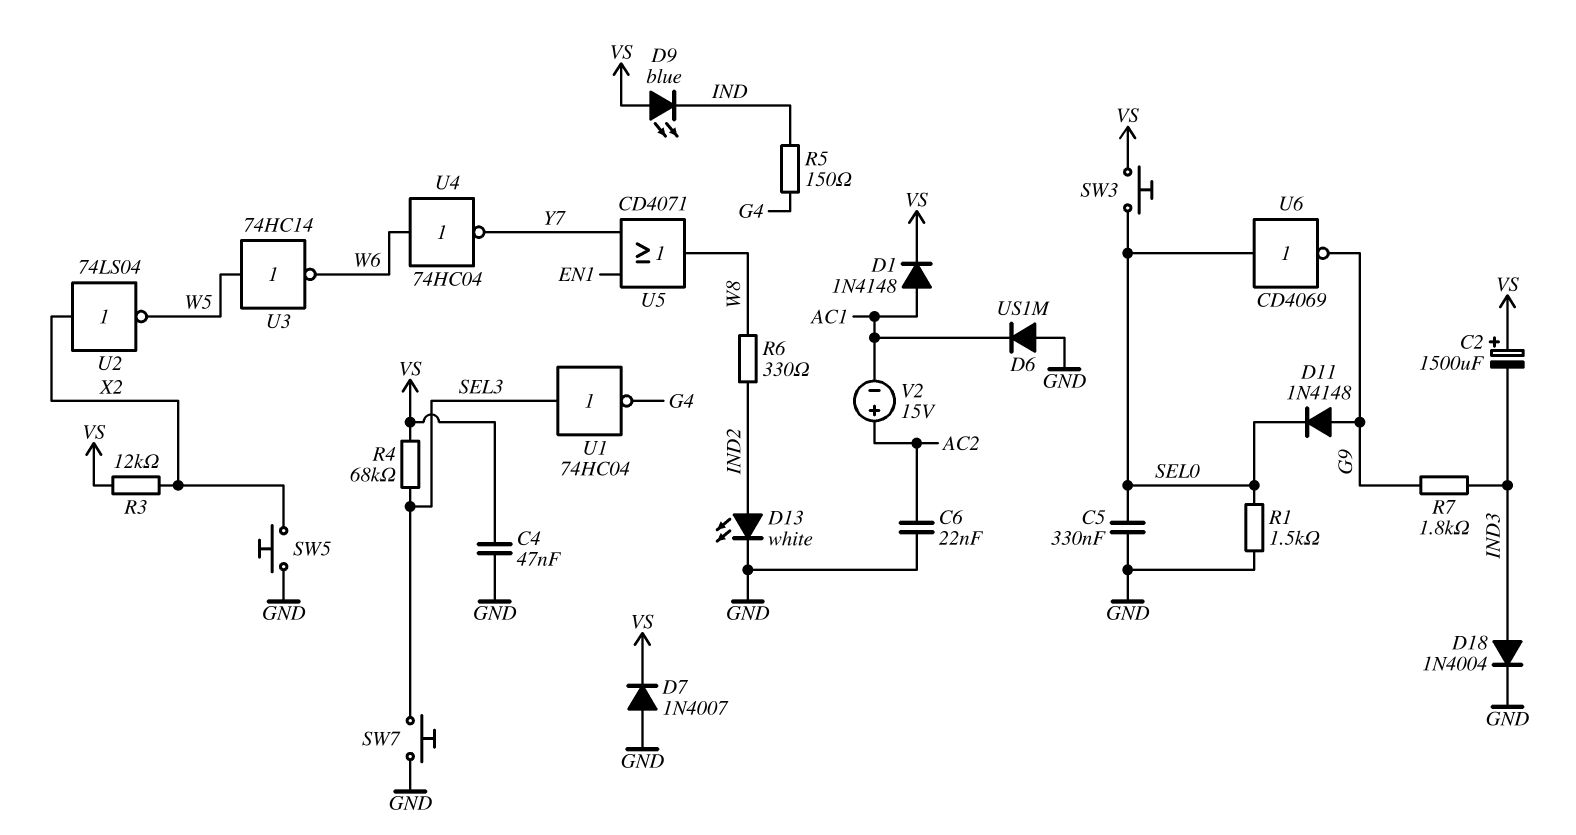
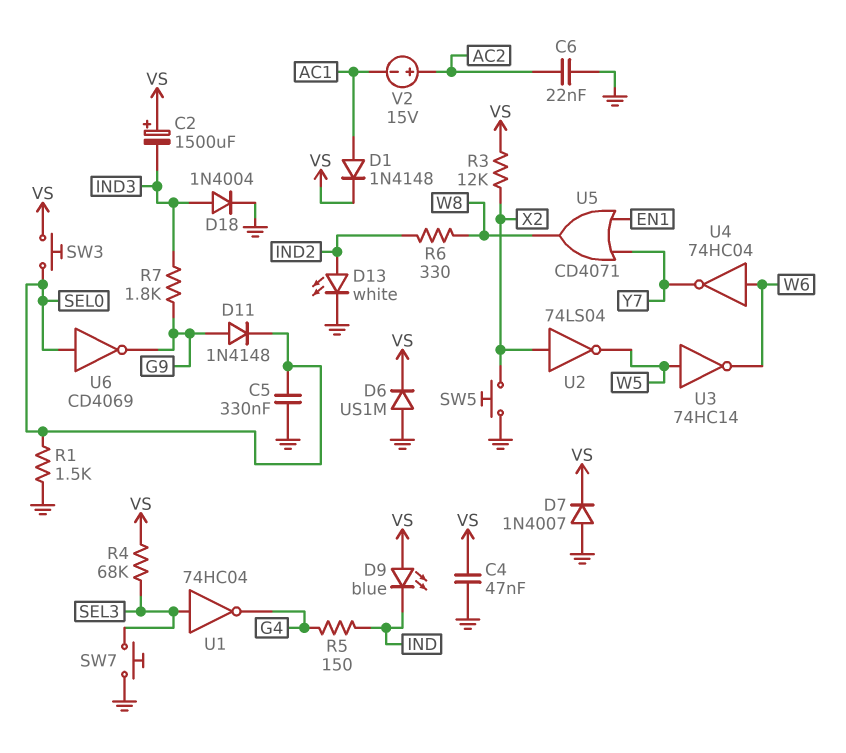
D6: diode US1M (A GND, K AC1) -> diode US1M (A GND, K VS)

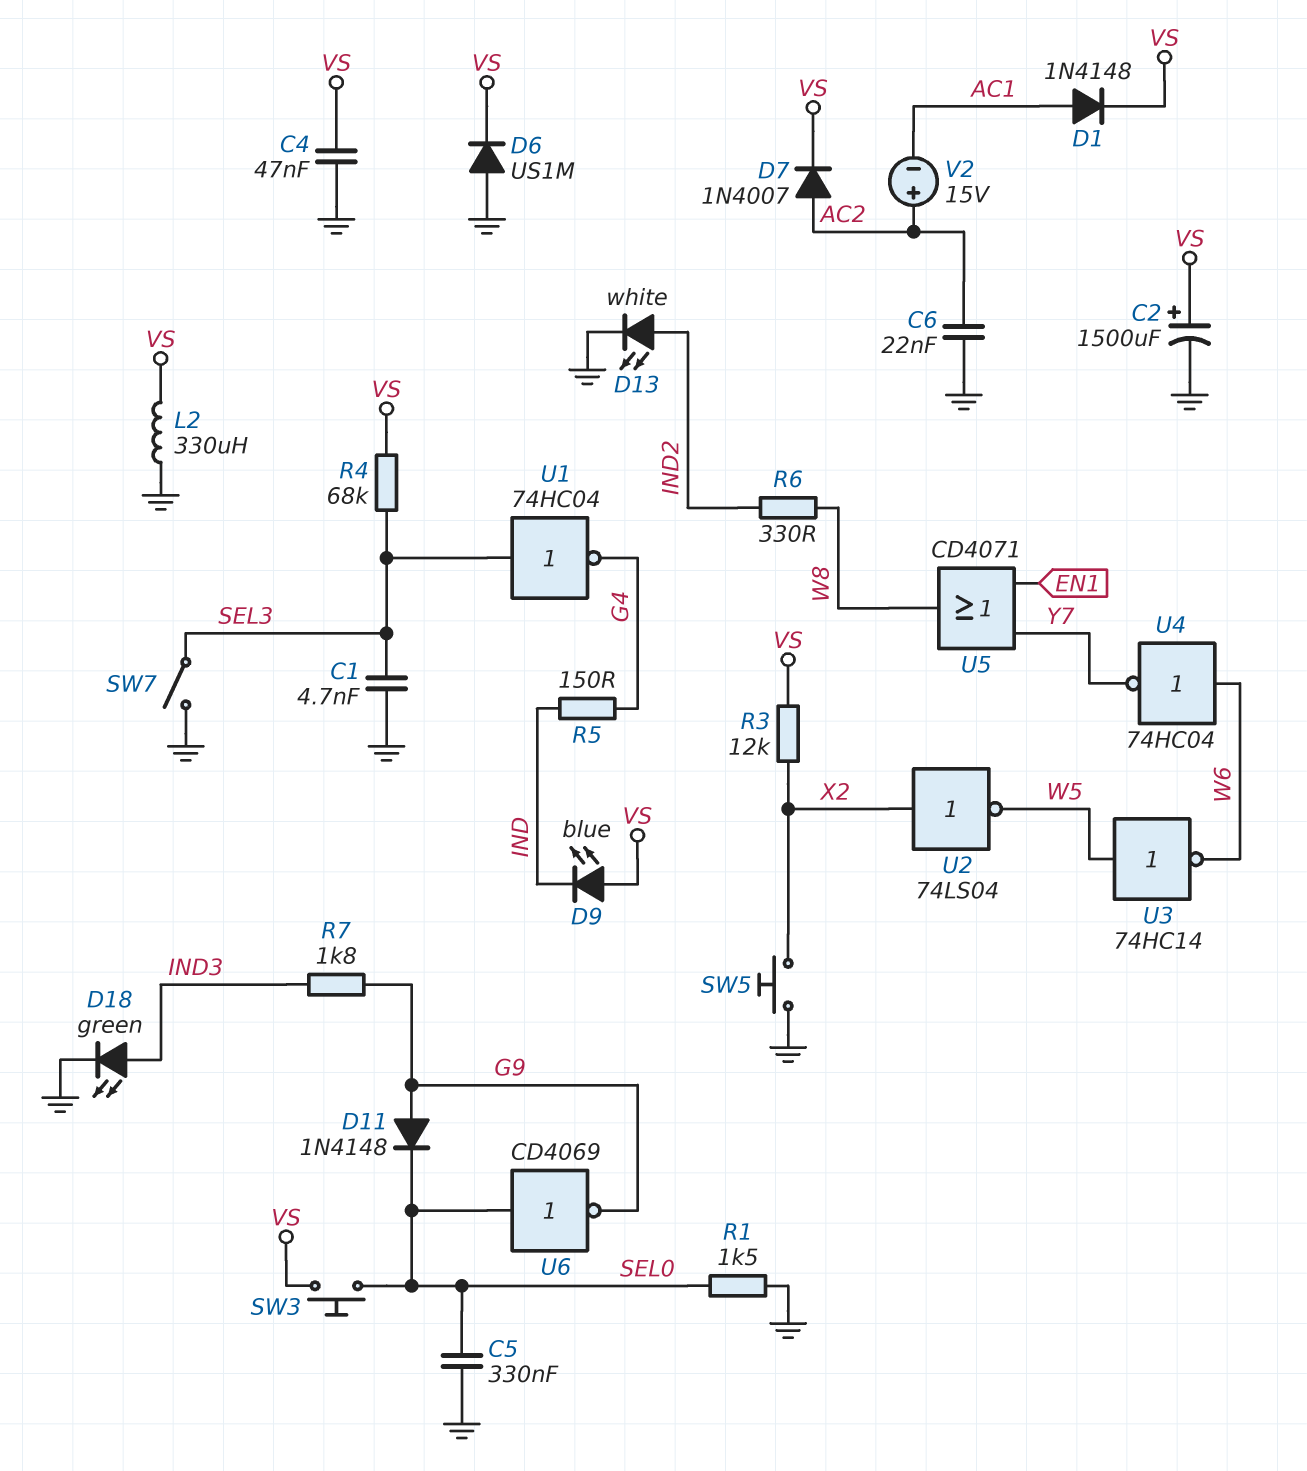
C1: none -> 4.7nF (GND, SEL3)
C2: 1500uF (plus VS, minus IND3) -> 1500uF (plus VS, minus GND)
D7: diode 1N4007 (A GND, K VS) -> diode 1N4007 (A AC2, K VS)
D18: diode 1N4004 (A IND3, K GND) -> LED green (A IND3, K GND)
L2: none -> 330uH (GND, VS)
SW7: button (GND, SEL3) -> switch (GND, SEL3)

